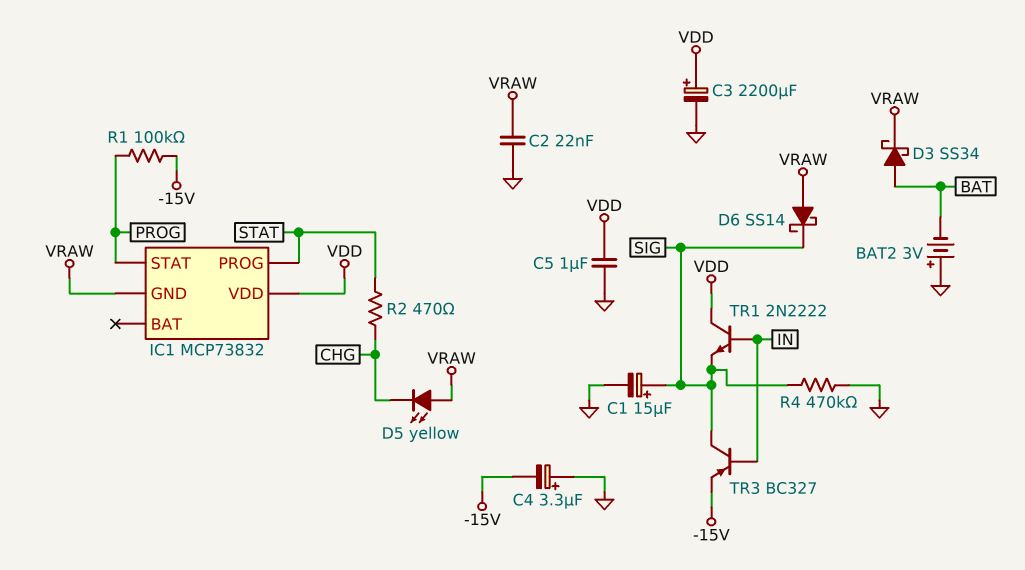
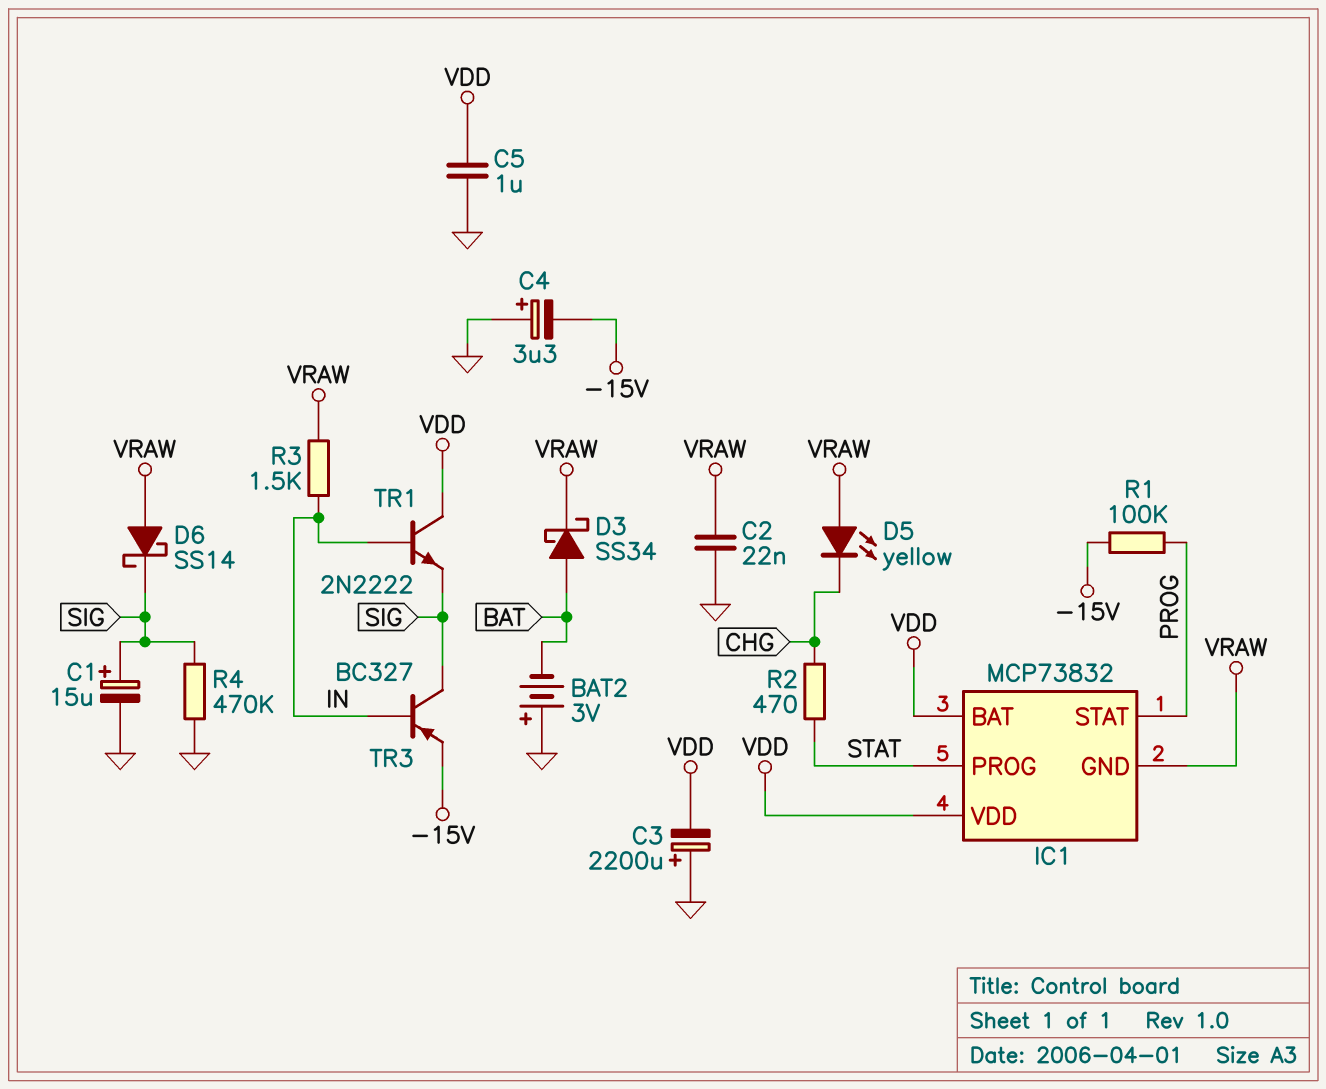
C3: 2200uF (plus VDD, minus GND) -> 2200uF (plus GND, minus VDD)
IC1 pin BAT: none -> VDD
R3: none -> 1.5k (IN, VRAW)

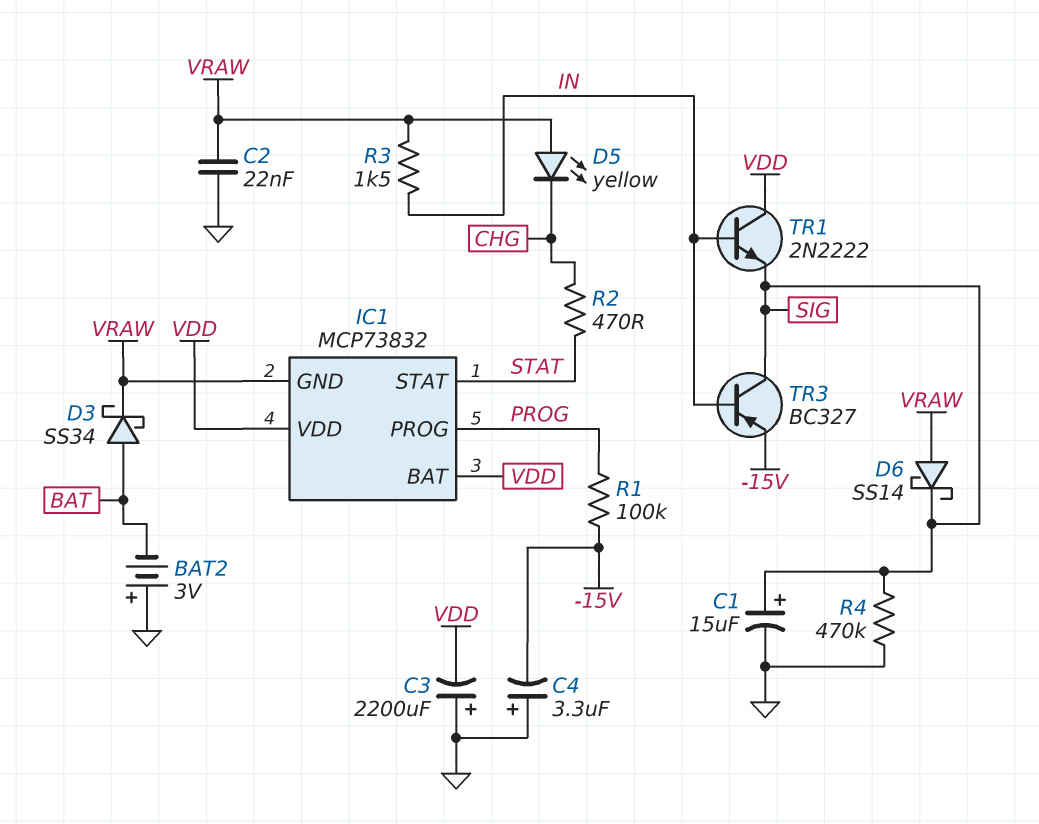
C5: 1uF (GND, VDD) -> none
IC1 pin PROG: STAT -> PROG
IC1 pin STAT: PROG -> STAT

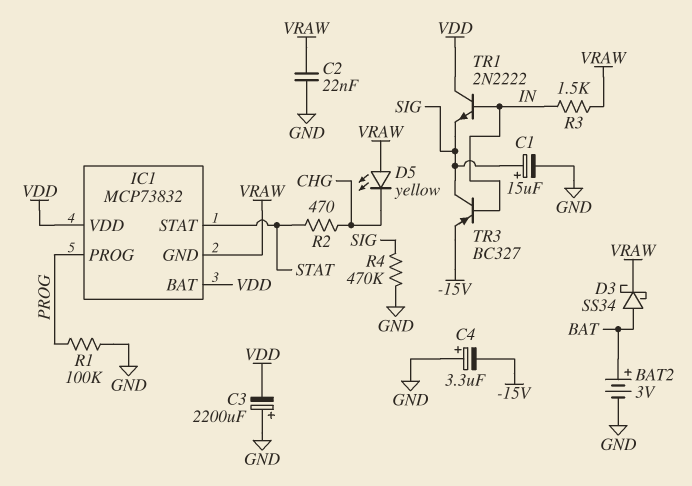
BAT2: 3V (plus GND, minus BAT) -> 3V (plus BAT, minus GND)
D6: schottky SS14 (A VRAW, K SIG) -> none
R1: 100k (-15V, PROG) -> 100k (GND, PROG)

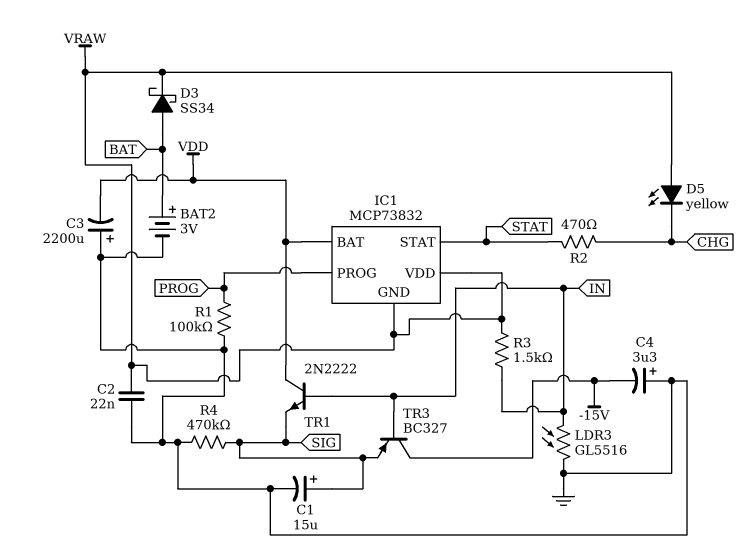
IC1 pin VDD: VDD -> VRAW
LDR3: none -> GL5516 (GND, IN)
TR3: PNP BC327 (B IN, C SIG, E -15V) -> PNP BC327 (B IN, C -15V, E SIG)

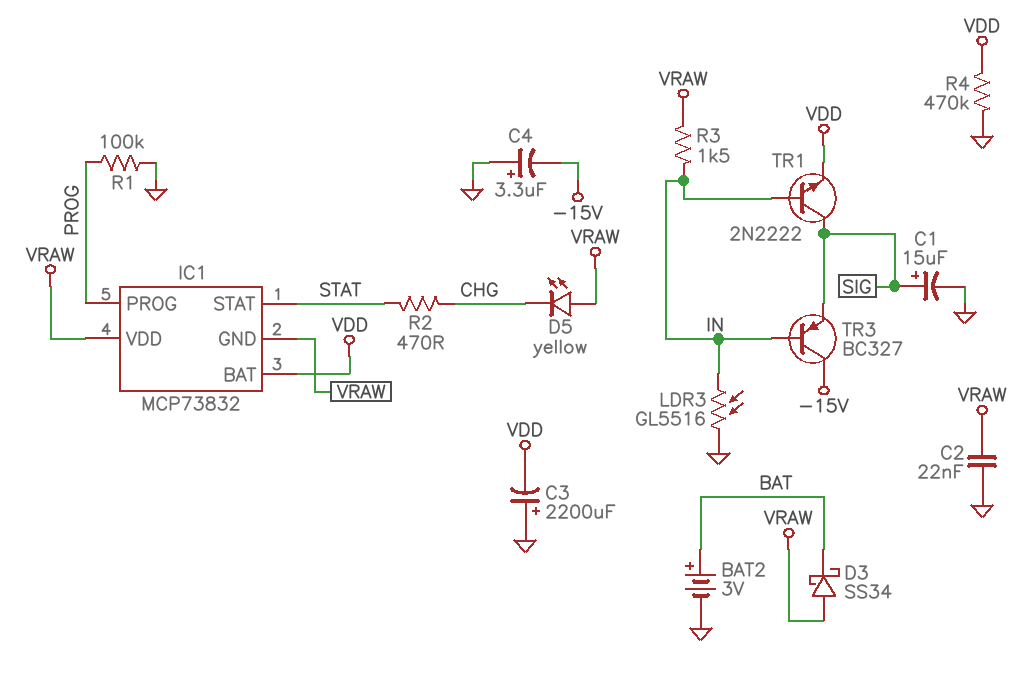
D3: schottky SS34 (A BAT, K VRAW) -> schottky SS34 (A VRAW, K BAT)
R4: 470k (GND, SIG) -> 470k (GND, VDD)
TR1: NPN 2N2222 (B IN, C VDD, E SIG) -> NPN 2N2222 (B IN, C SIG, E VDD)

